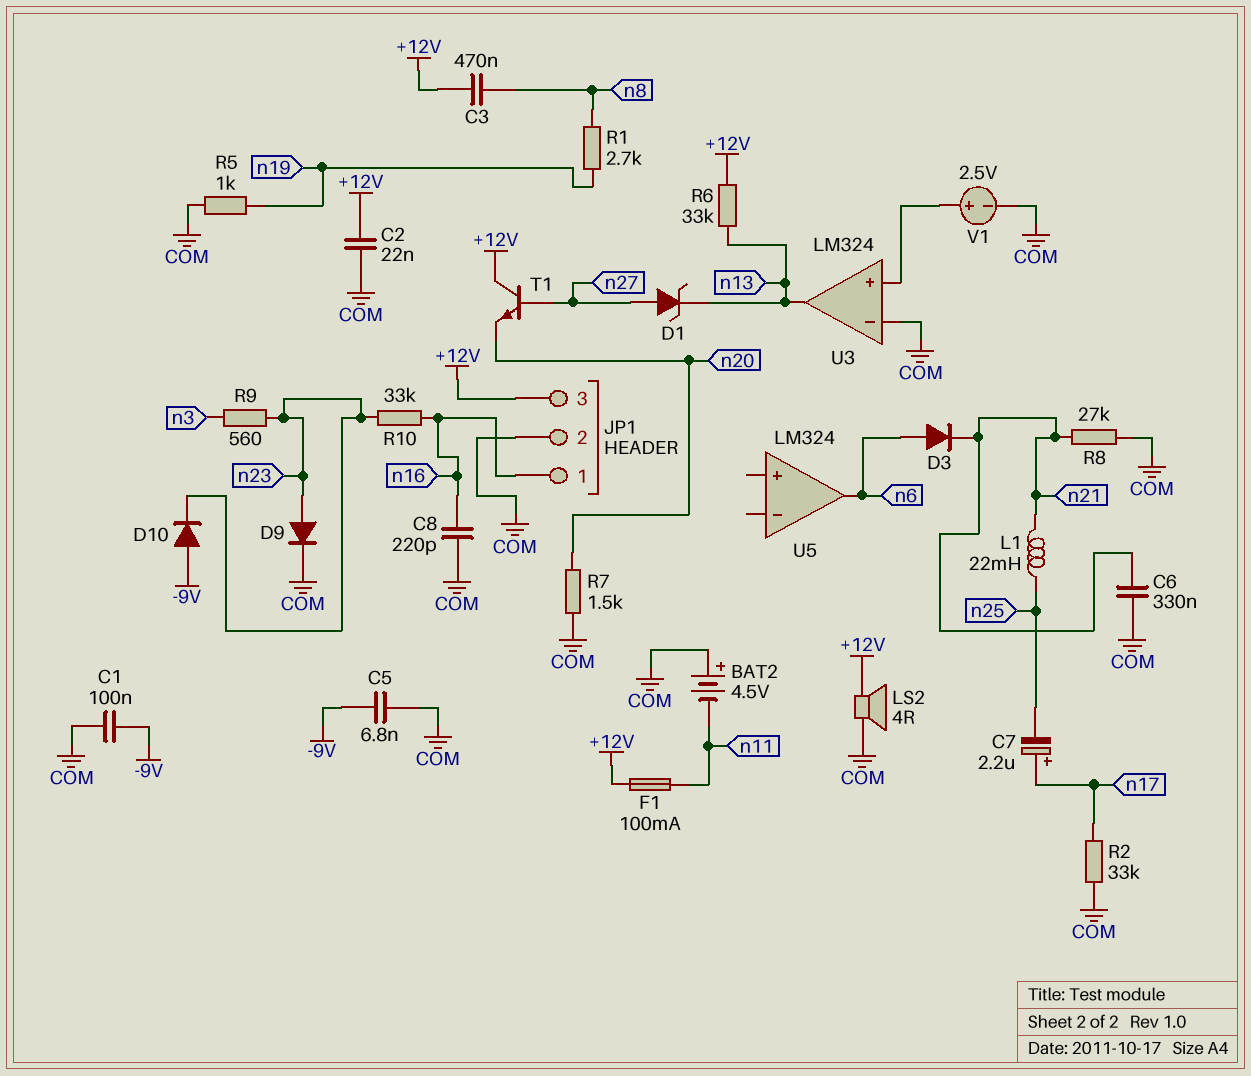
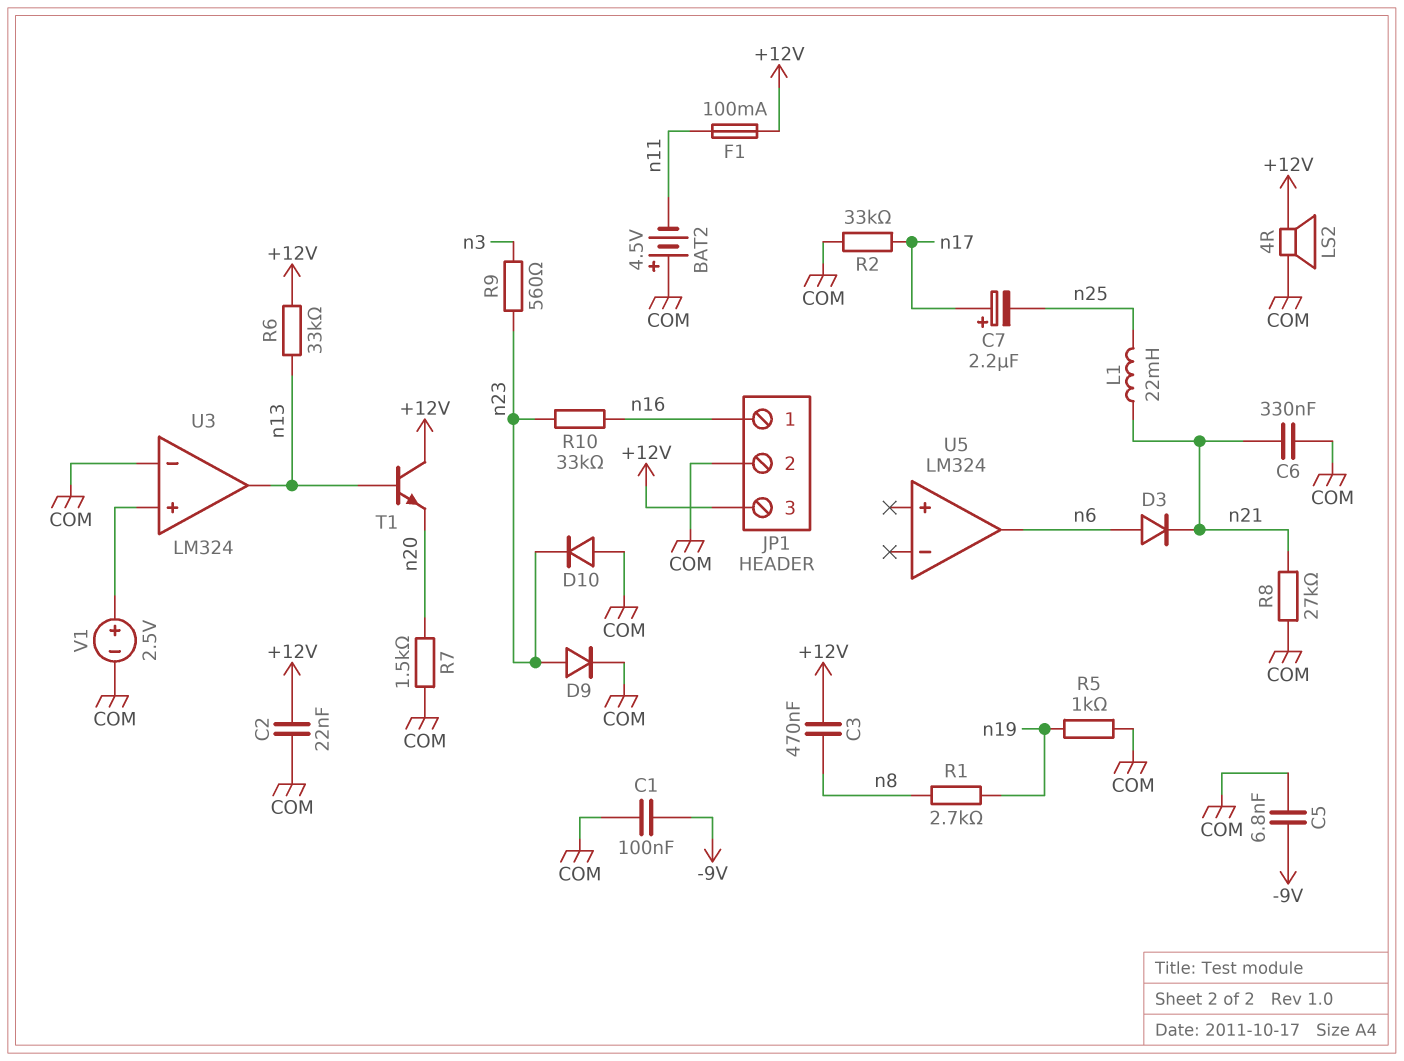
C8: 220pF (COM, n16) -> none
D1: zener (A n27, K n13) -> none
D10: diode (A -9V, K n23) -> diode (A COM, K n23)
T1: NPN (B n27, C +12V, E n20) -> NPN (B n13, C +12V, E n20)

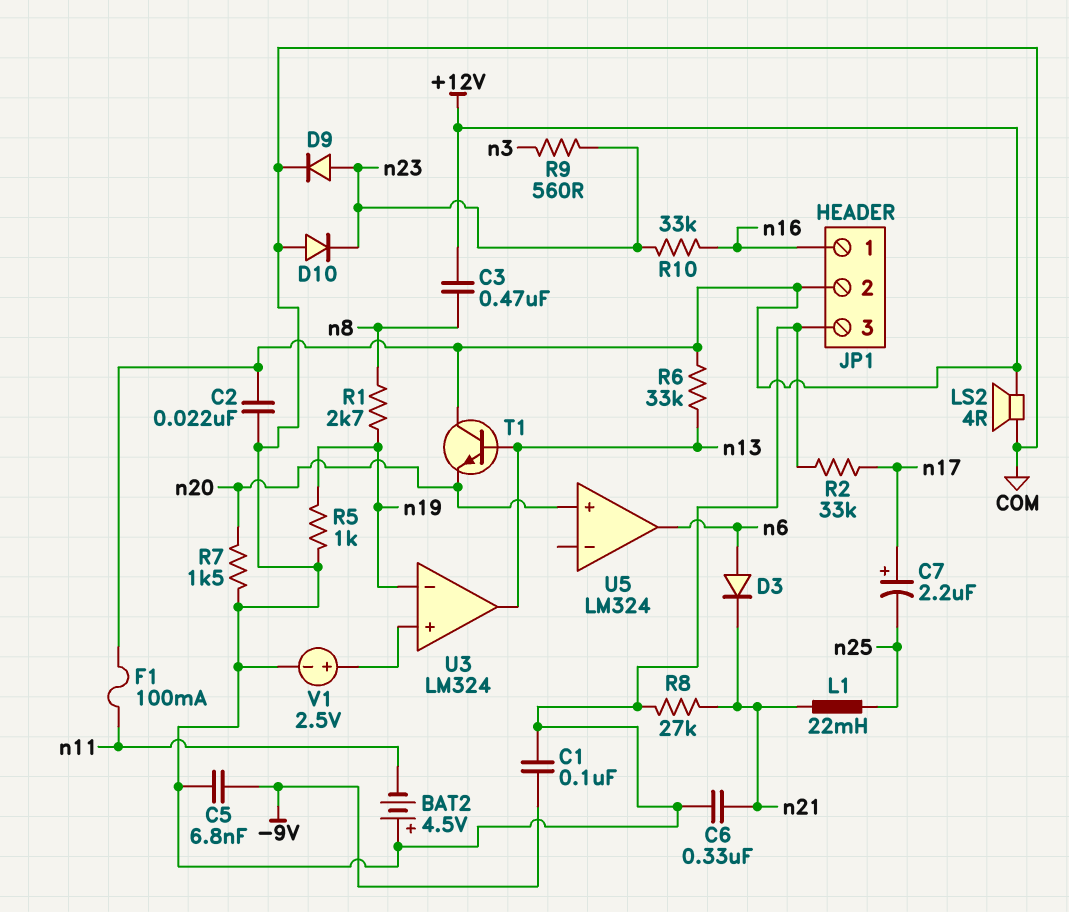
JP1 pin 2: COM -> +12V
JP1 pin 3: +12V -> COM
U3 pin in-: COM -> n19
U5 pin in+: none -> n20

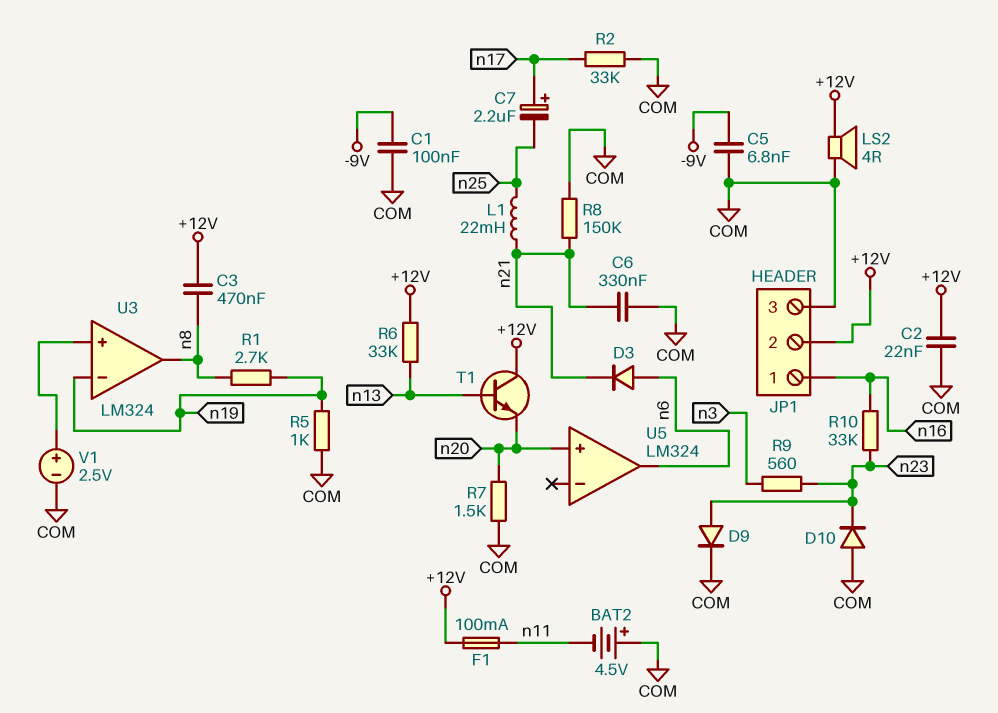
R8: 27k (COM, n21) -> 150k (COM, n21)
U3 pin out: n13 -> n8

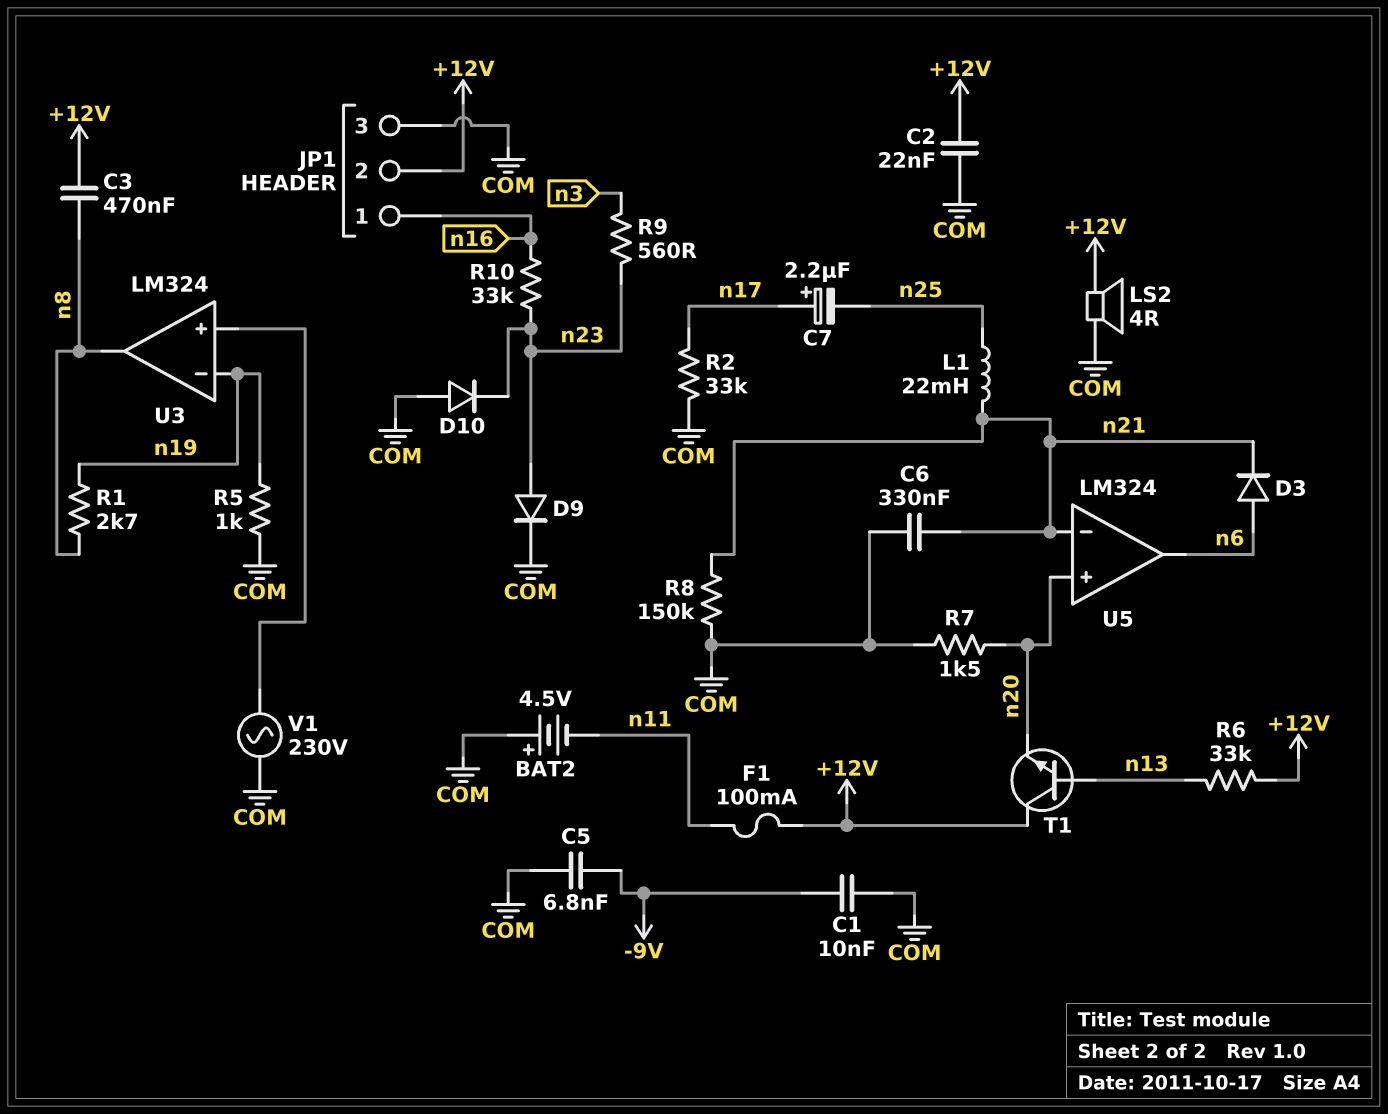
C1: 100nF (-9V, COM) -> 10nF (-9V, COM)
U5 pin in-: none -> n21
V1: 2.5V (plus U3/in+, minus COM) -> AC 230V (COM, U3/in+)

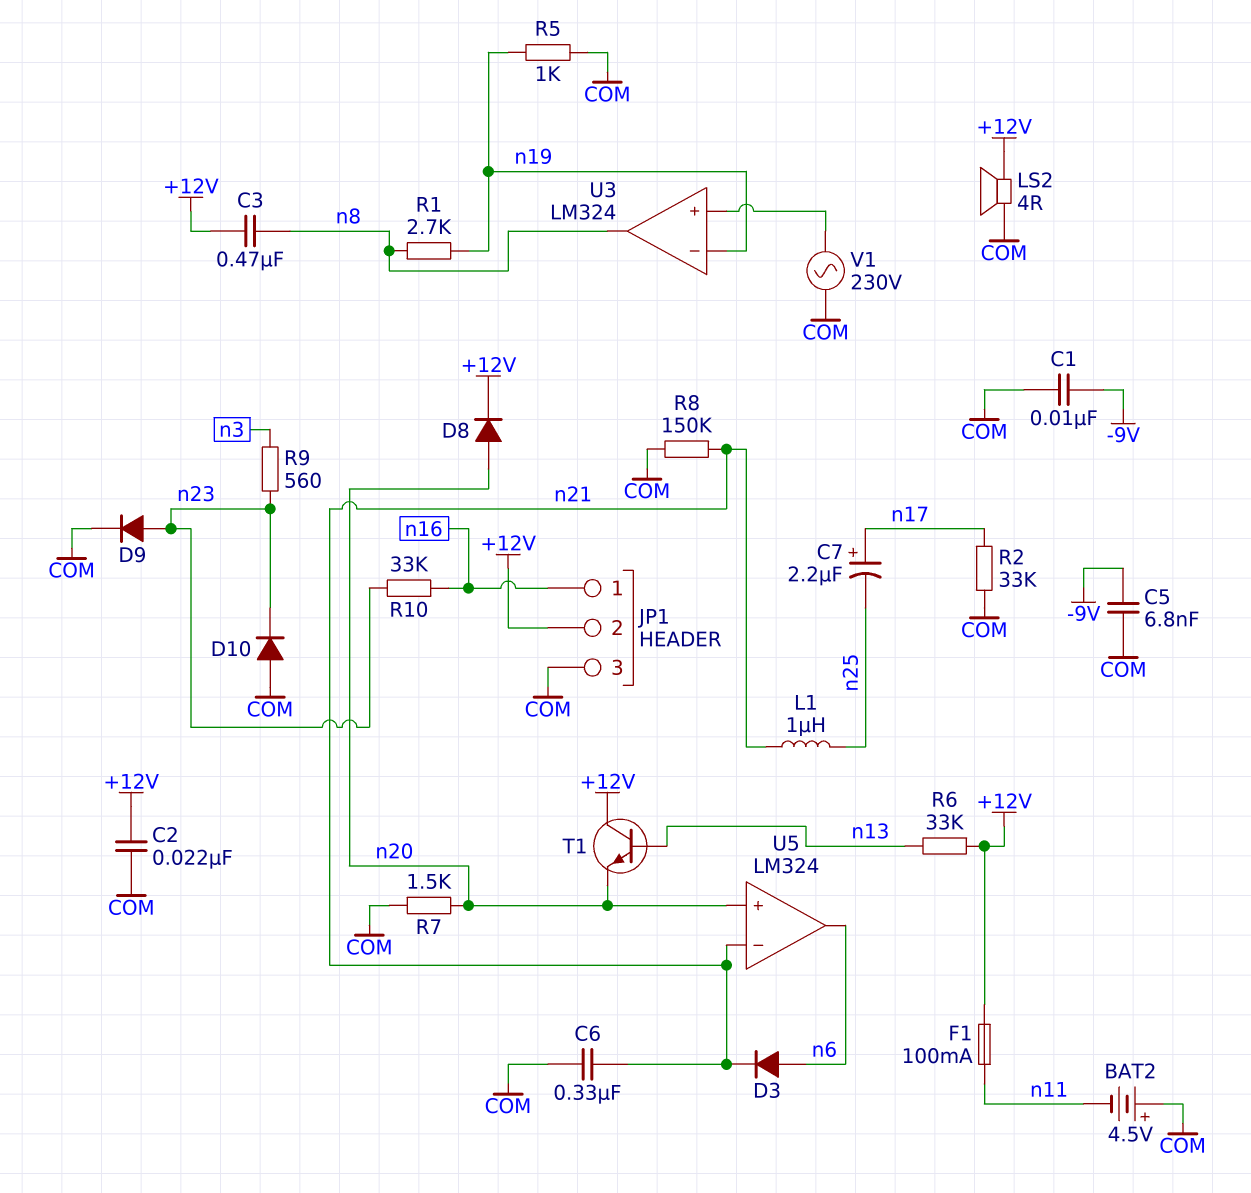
D8: none -> diode (A n20, K +12V)
L1: 22mH (n21, n25) -> 1uH (n21, n25)

